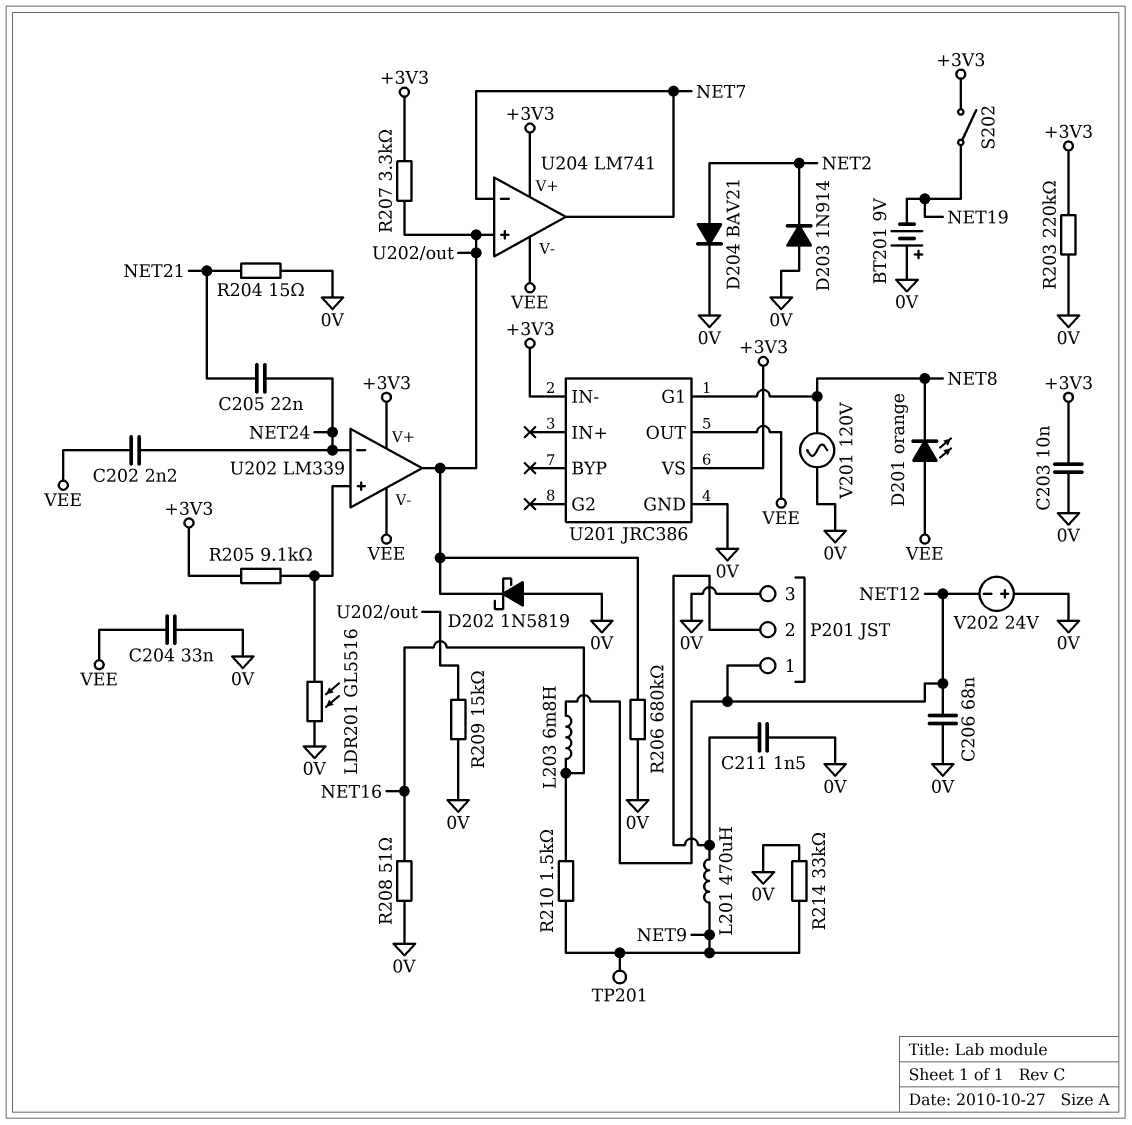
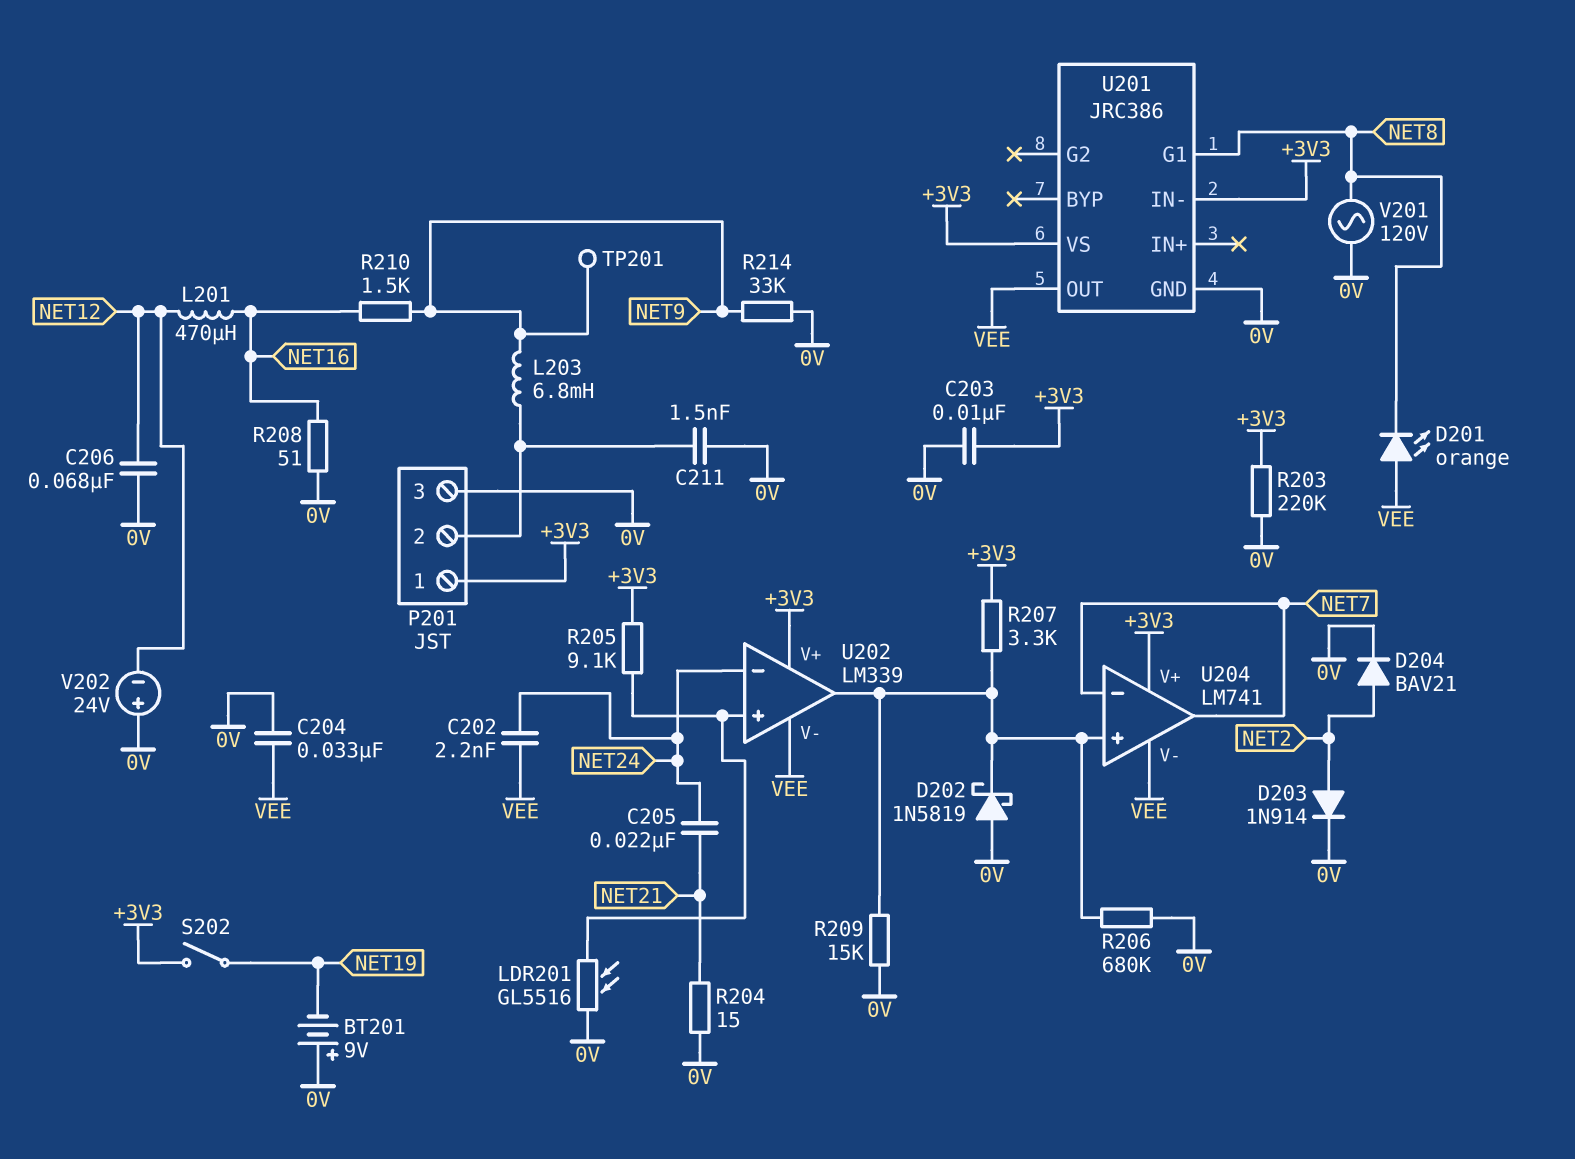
D203: diode 1N914 (A 0V, K NET2) -> diode 1N914 (A NET2, K 0V)
L201: 470uH (NET9, P201/2) -> 470uH (NET12, NET16)
L203: 6.8mH (NET12, NET16) -> 6.8mH (NET9, P201/2)
P201 pin 1: NET12 -> +3V3

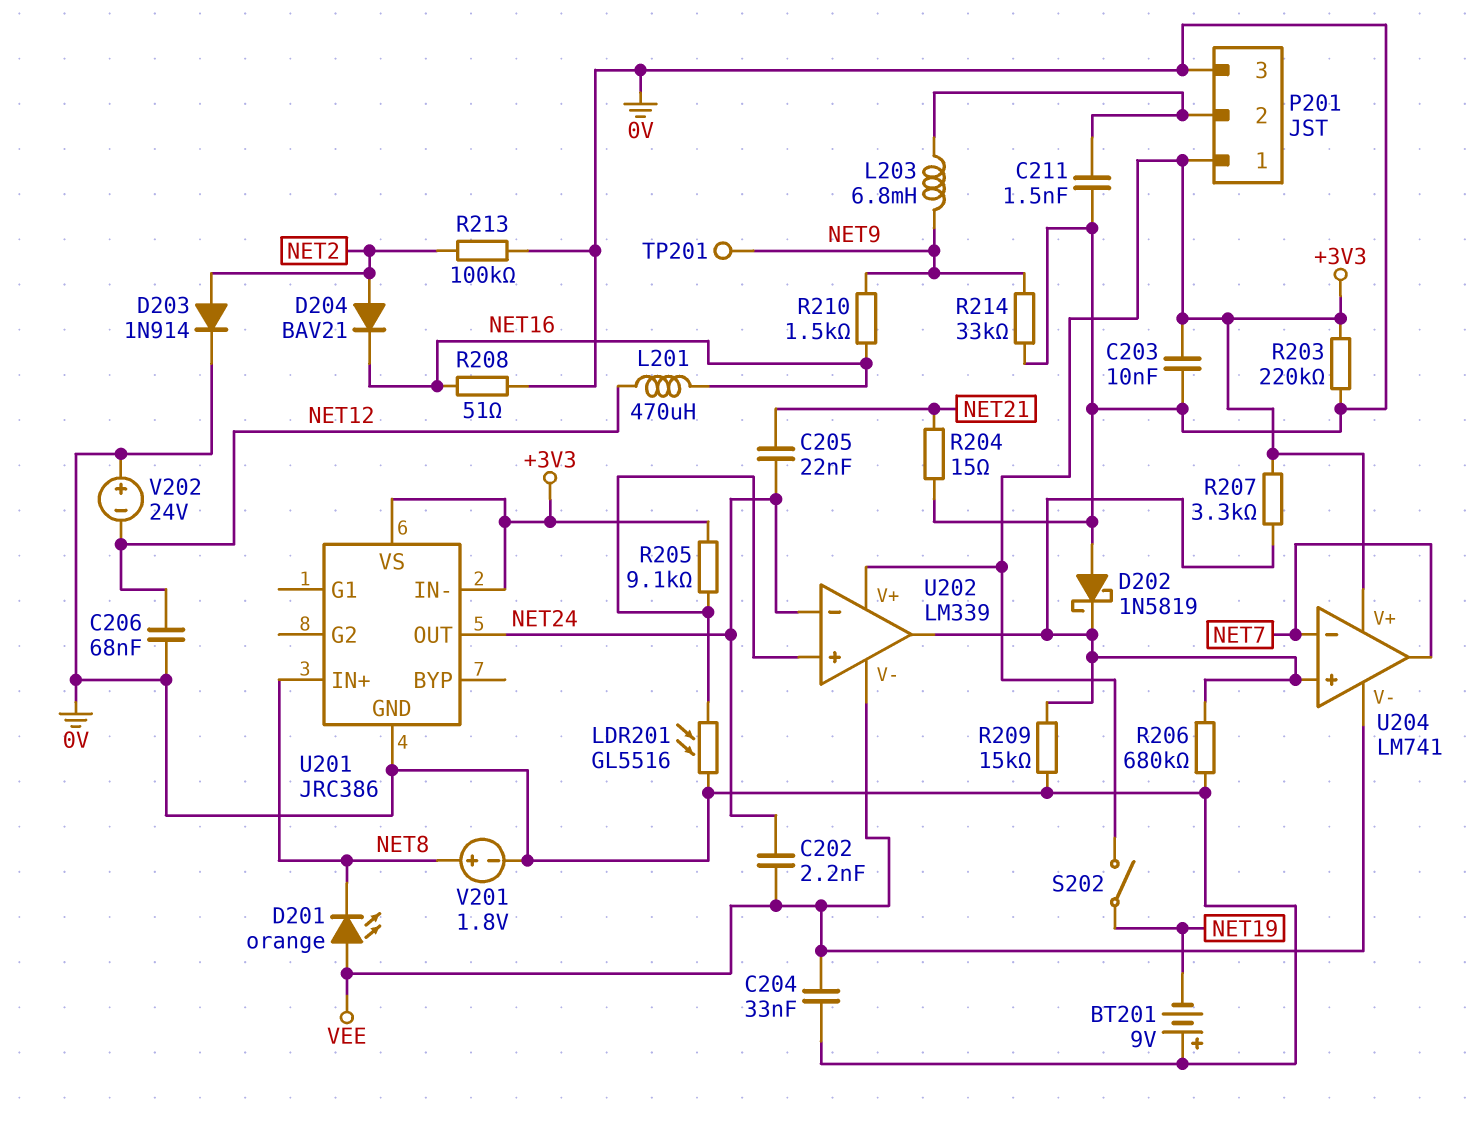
D204: diode BAV21 (A NET2, K 0V) -> diode BAV21 (A NET2, K NET16)
R213: none -> 100k (0V, NET2)
U201 pin G1: NET8 -> none
U201 pin IN+: none -> NET8
U201 pin OUT: VEE -> NET24
V201: AC 120V (0V, NET8) -> 1.8V (plus NET8, minus 0V)

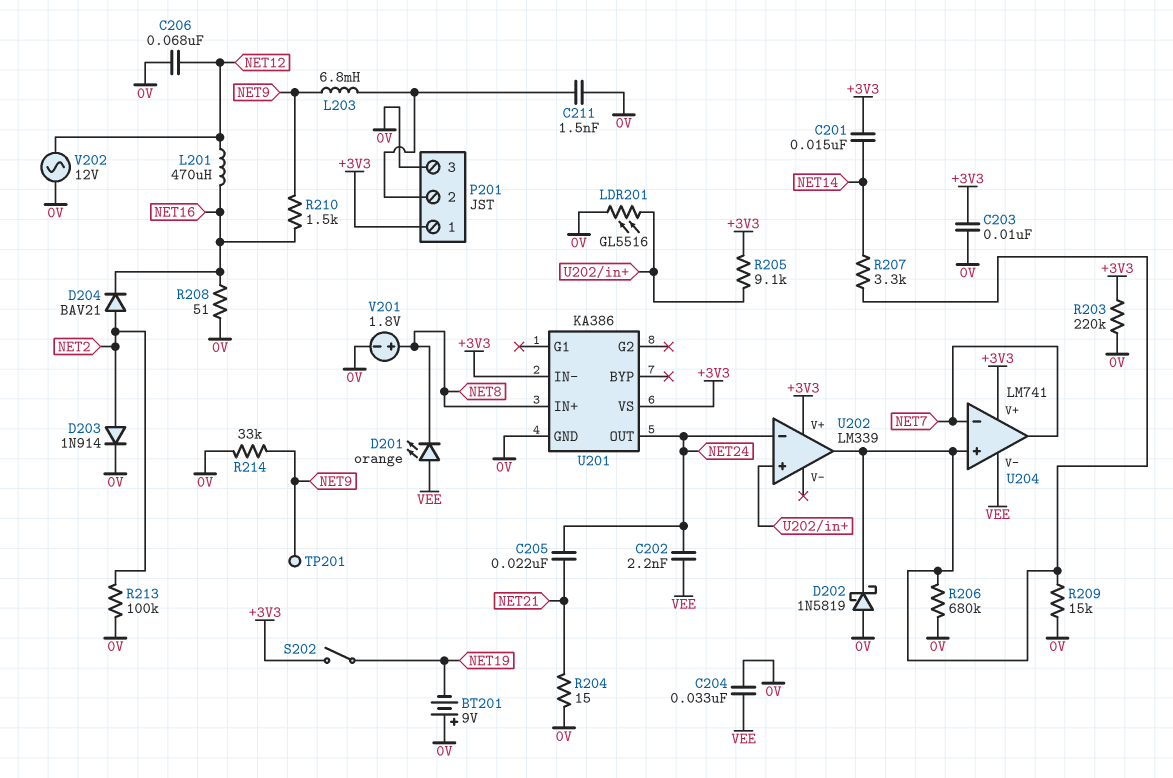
C201: none -> 15nF (+3V3, NET14)
R207: 3.3k (+3V3, U202/out) -> 3.3k (NET14, U202/out)
U201: JRC386 -> KA386
U202 pin V-: VEE -> none
V202: 24V (plus 0V, minus NET12) -> AC 12V (0V, NET12)

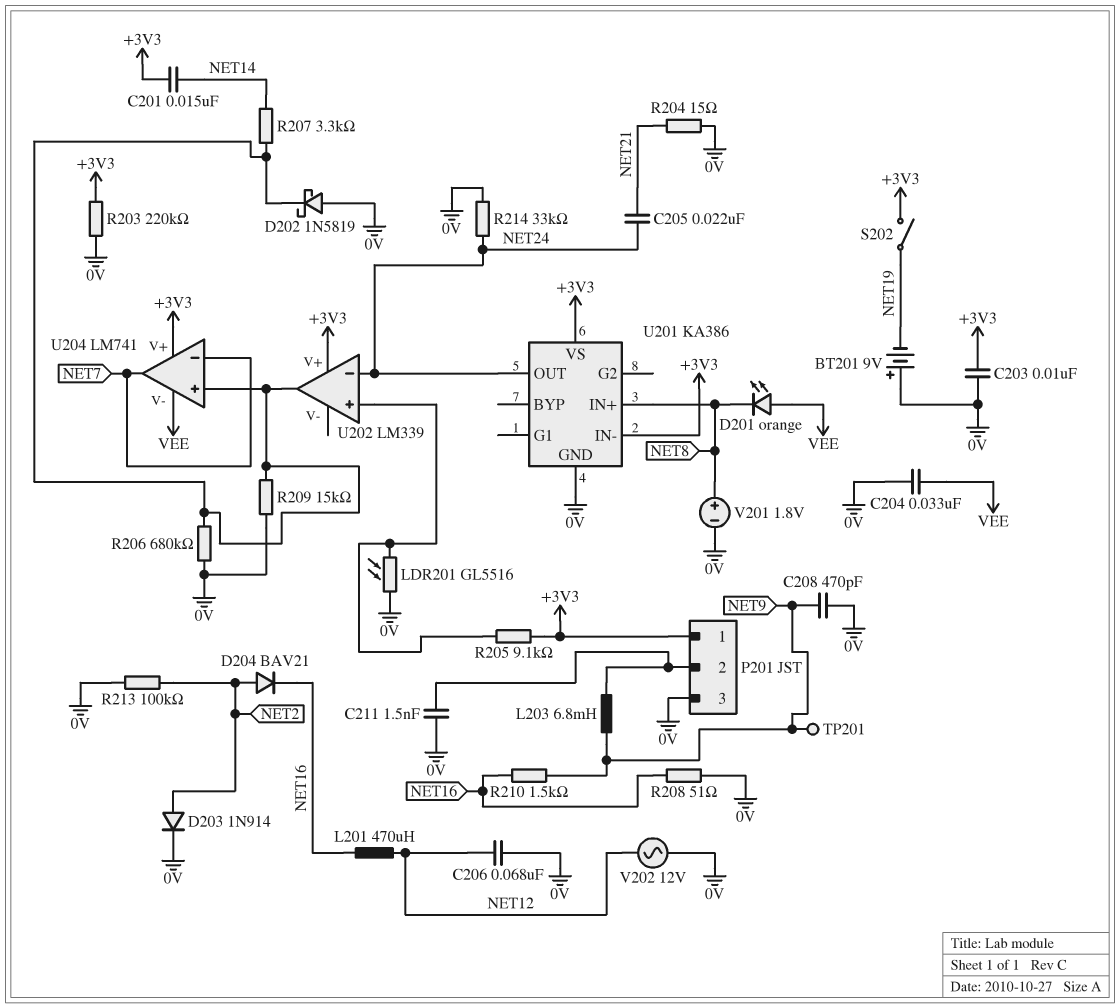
C202: 2.2nF (NET24, VEE) -> none
C208: none -> 470pF (0V, NET9)
R214: 33k (0V, NET9) -> 33k (0V, NET24)

